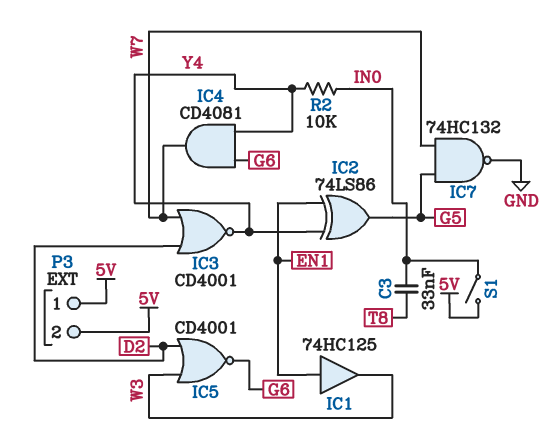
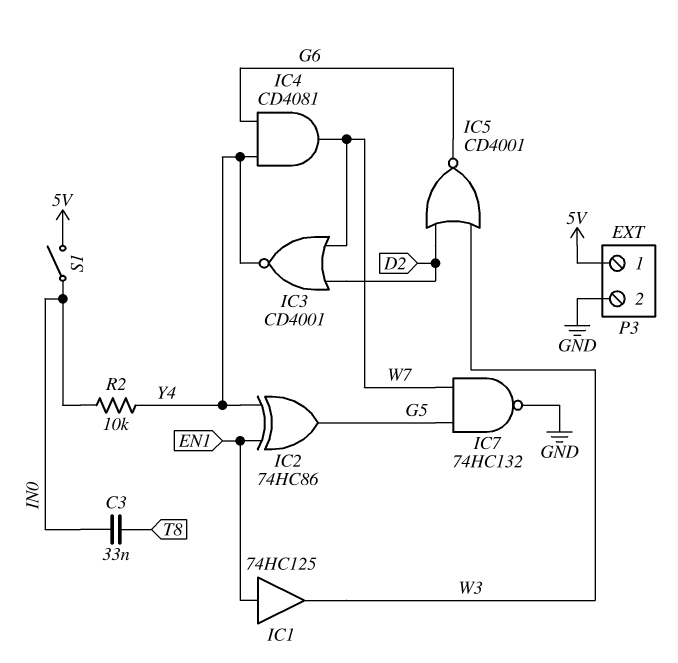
IC2: XOR 74LS86 (in EN1, in Y4, out G5) -> XOR 74HC86 (in EN1, in Y4, out G5)
P3 pin 2: 5V -> GND

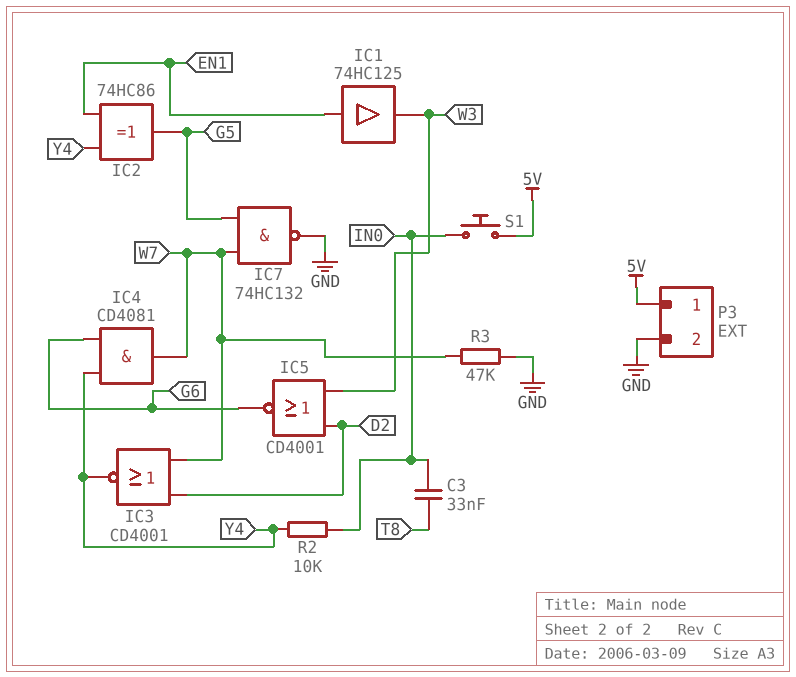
R3: none -> 47k (GND, W7)
S1: switch (5V, IN0) -> button (5V, IN0)

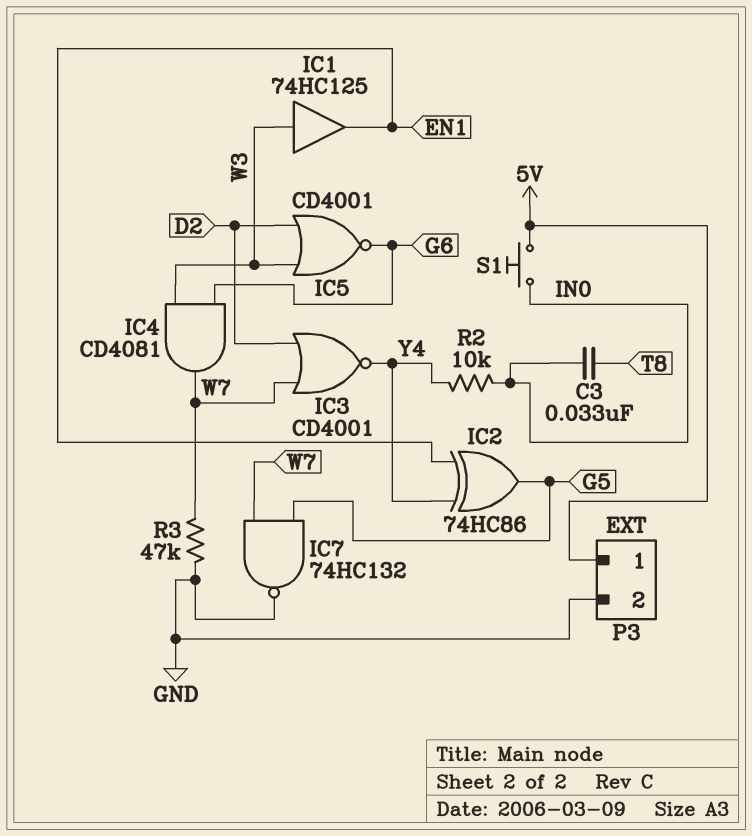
IC1: buffer 74HC125 (in EN1, out W3) -> buffer 74HC125 (in W3, out EN1)
IC4: AND CD4081 (in G6, in Y4, out W7) -> AND CD4081 (in G6, in W3, out W7)

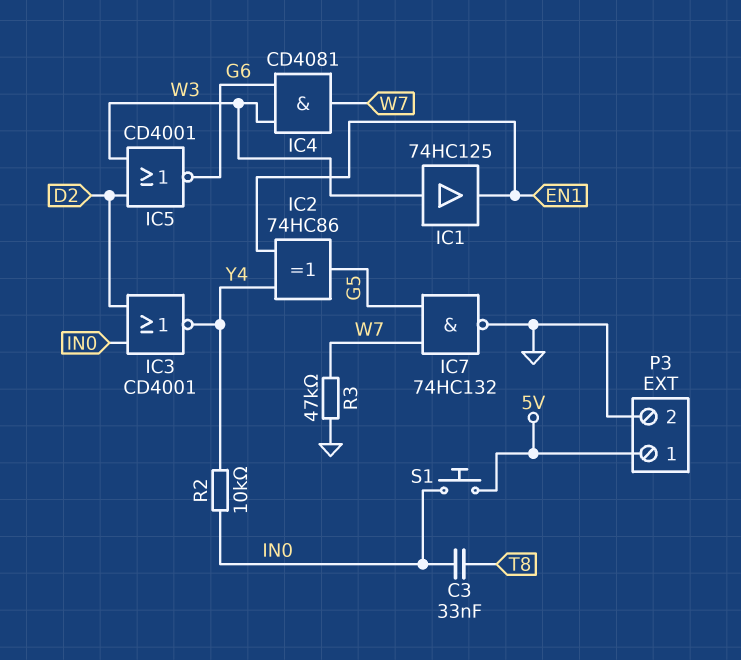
IC3: NOR CD4001 (in D2, in W7, out Y4) -> NOR CD4001 (in D2, in IN0, out Y4)

